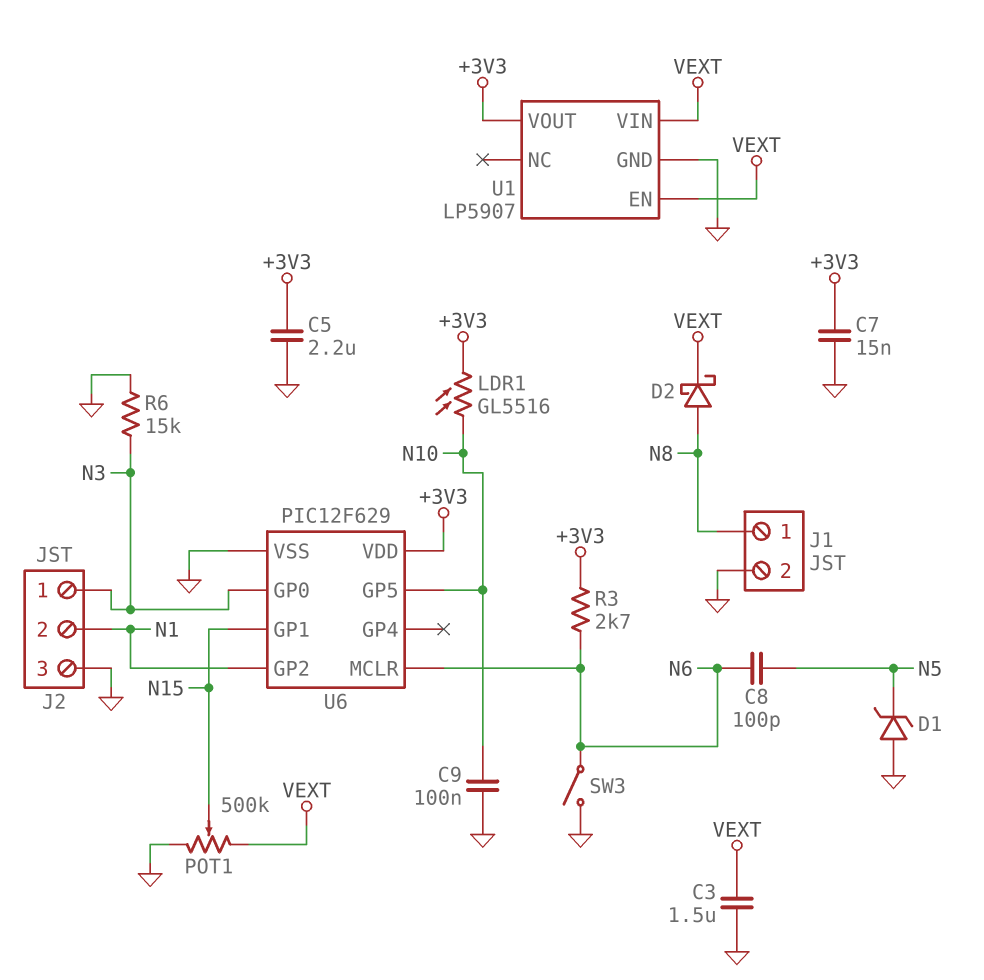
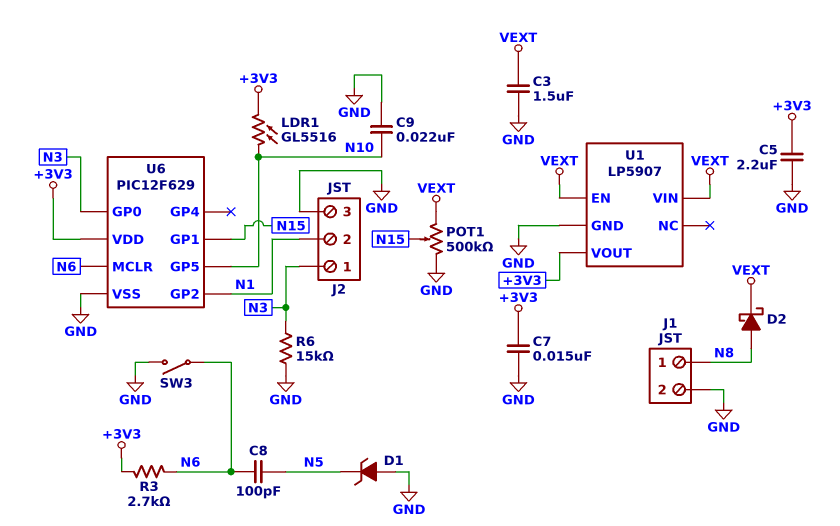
C9: 100nF (GND, N10) -> 22nF (GND, N10)

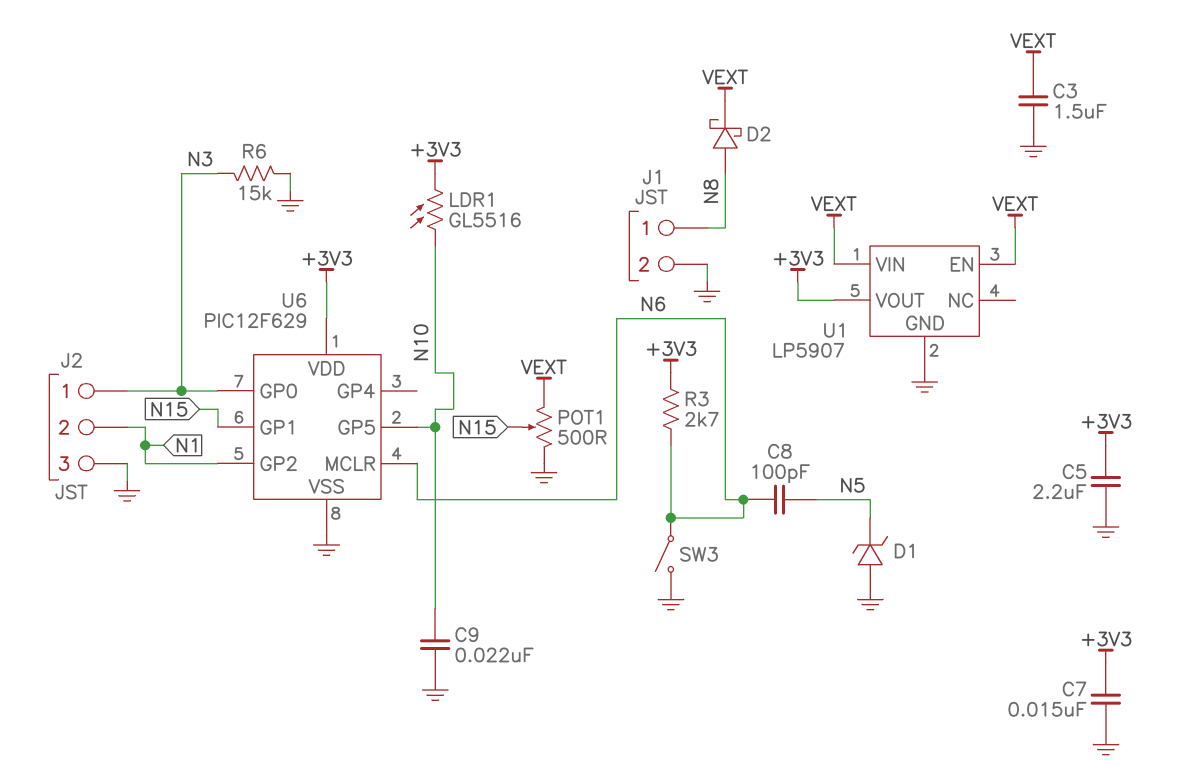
POT1: 500k (GND, VEXT, wiper N15) -> 500 (GND, VEXT, wiper N15)

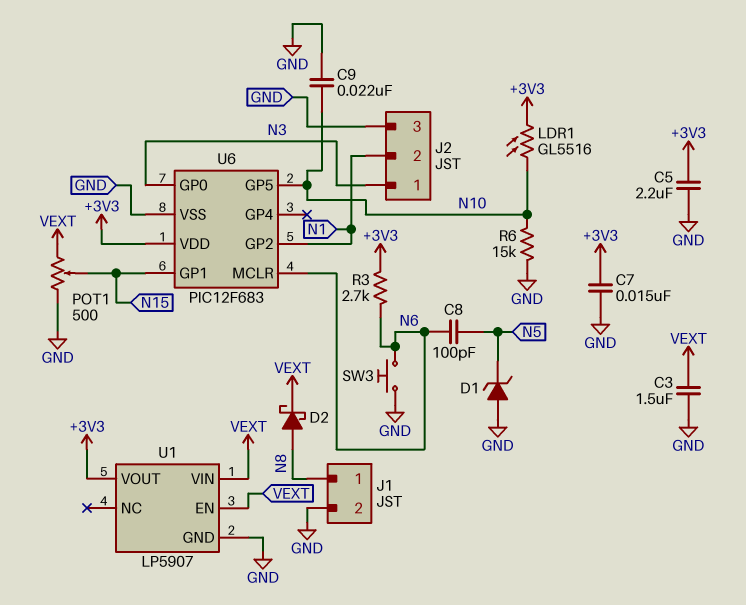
R6: 15k (GND, N3) -> 15k (GND, N10)
SW3: switch (GND, N6) -> button (GND, N6)
U6: PIC12F629 -> PIC12F683

